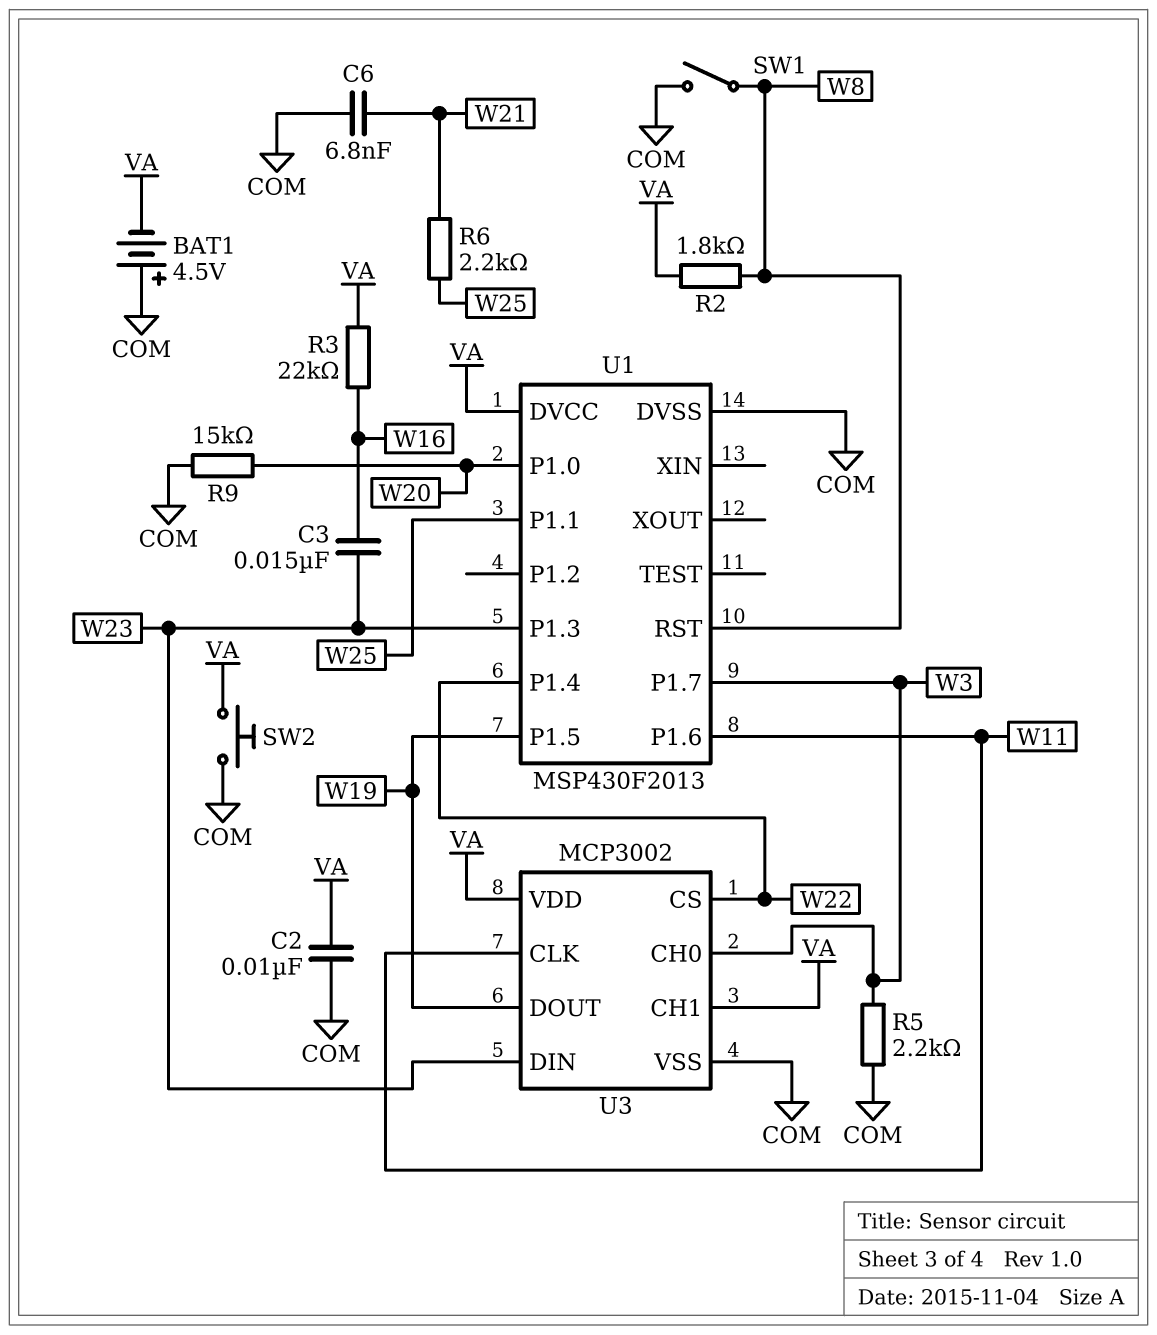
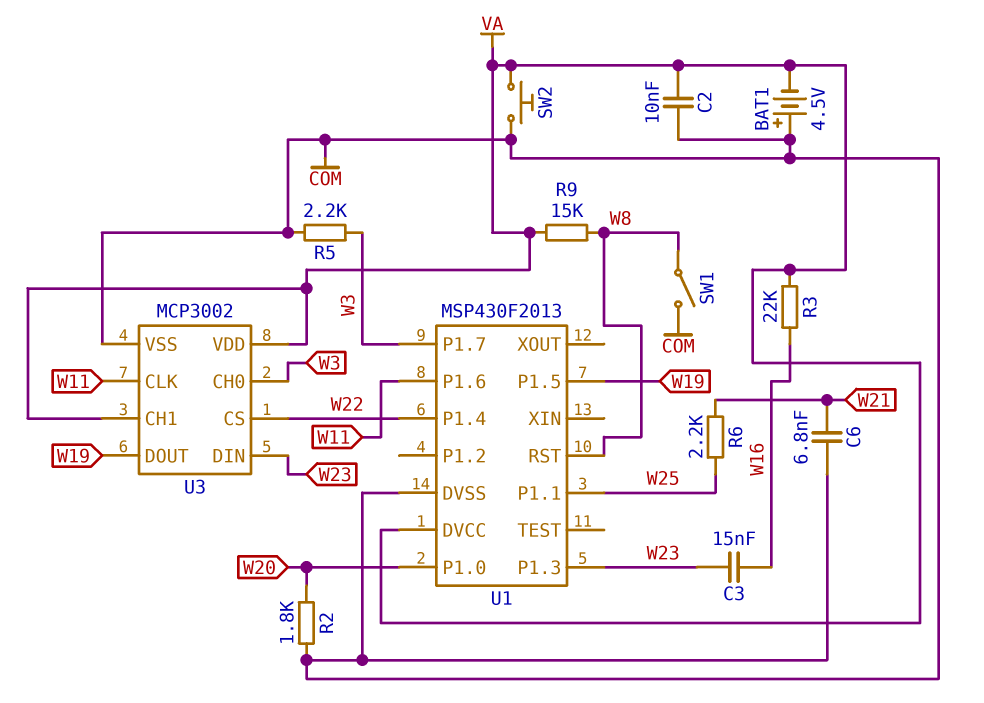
R2: 1.8k (VA, W8) -> 1.8k (COM, W20)
R9: 15k (COM, W20) -> 15k (VA, W8)

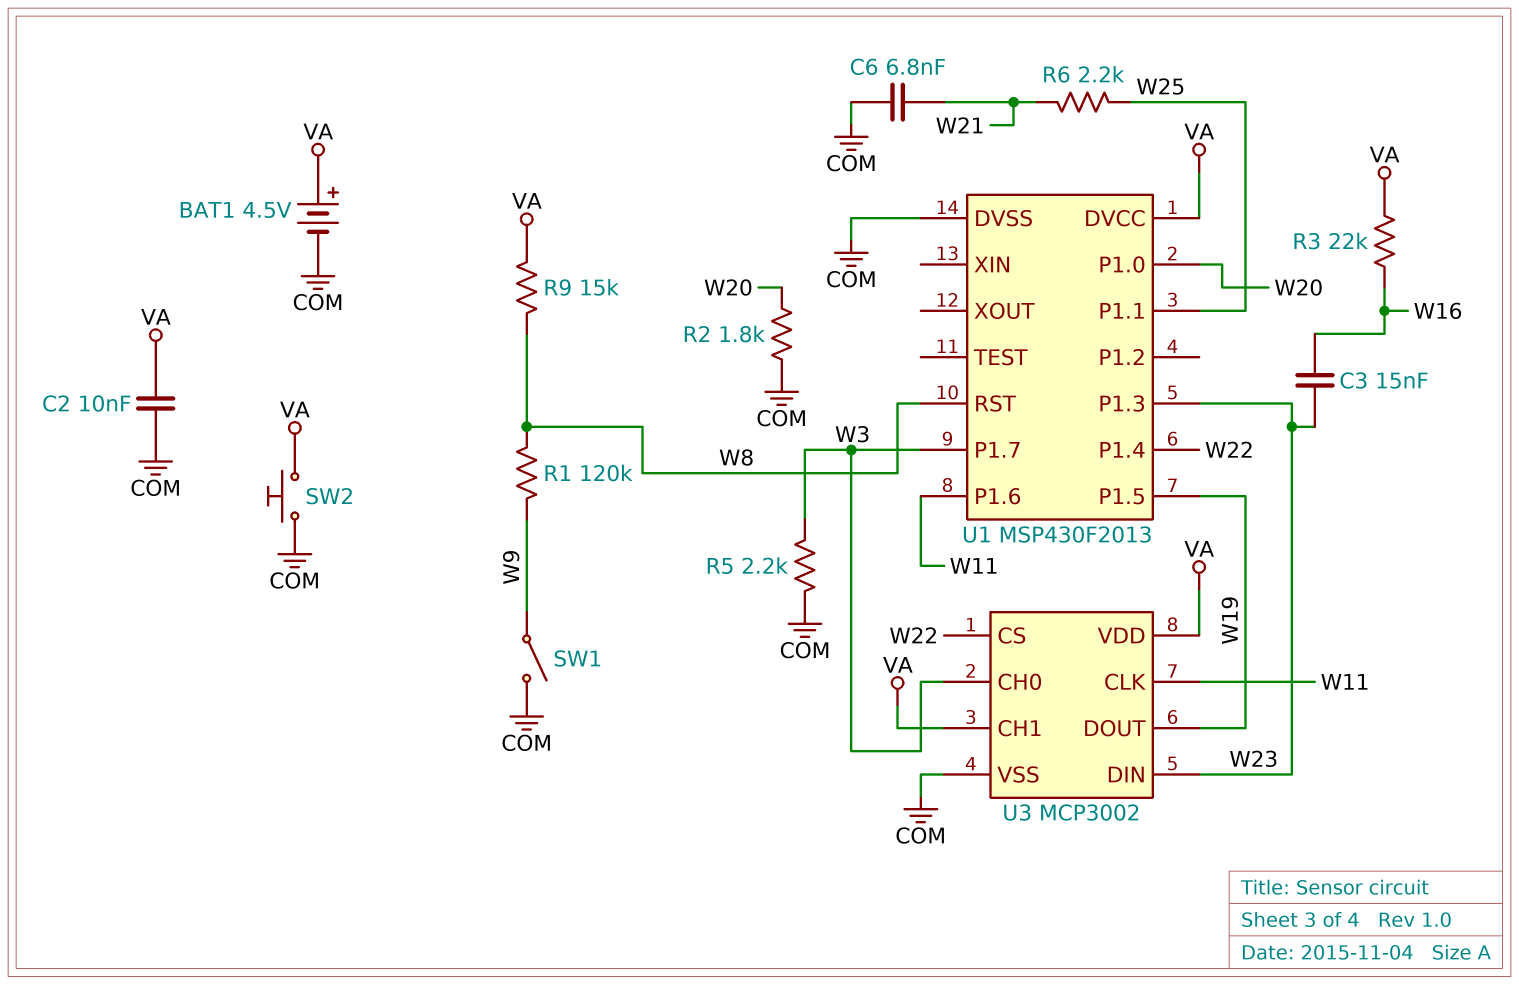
BAT1: 4.5V (plus COM, minus VA) -> 4.5V (plus VA, minus COM)
R1: none -> 120k (W8, W9)
SW1: switch (COM, W8) -> switch (COM, W9)

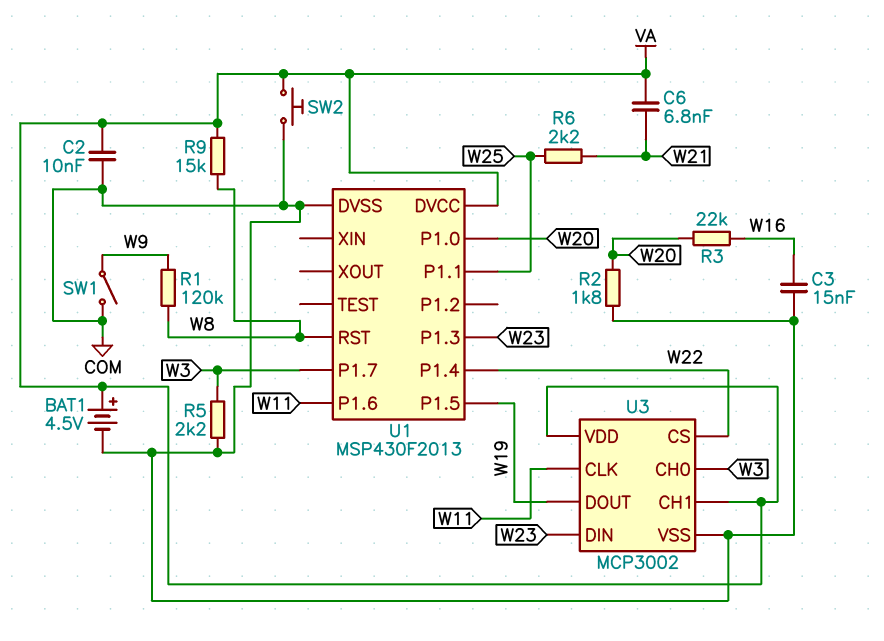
C3: 15nF (W16, W23) -> 15nF (COM, W16)
C6: 6.8nF (COM, W21) -> 6.8nF (VA, W21)
R3: 22k (VA, W16) -> 22k (W16, W20)

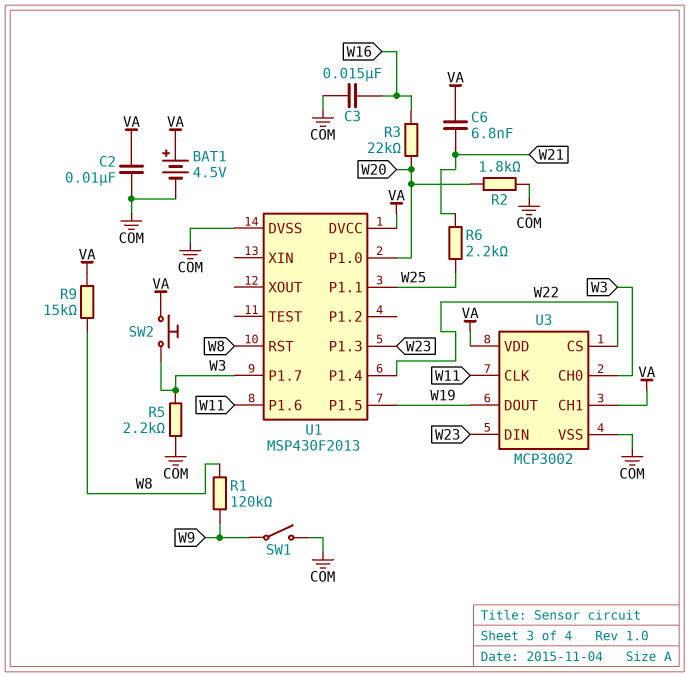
SW2: button (COM, VA) -> button (VA, W3)

